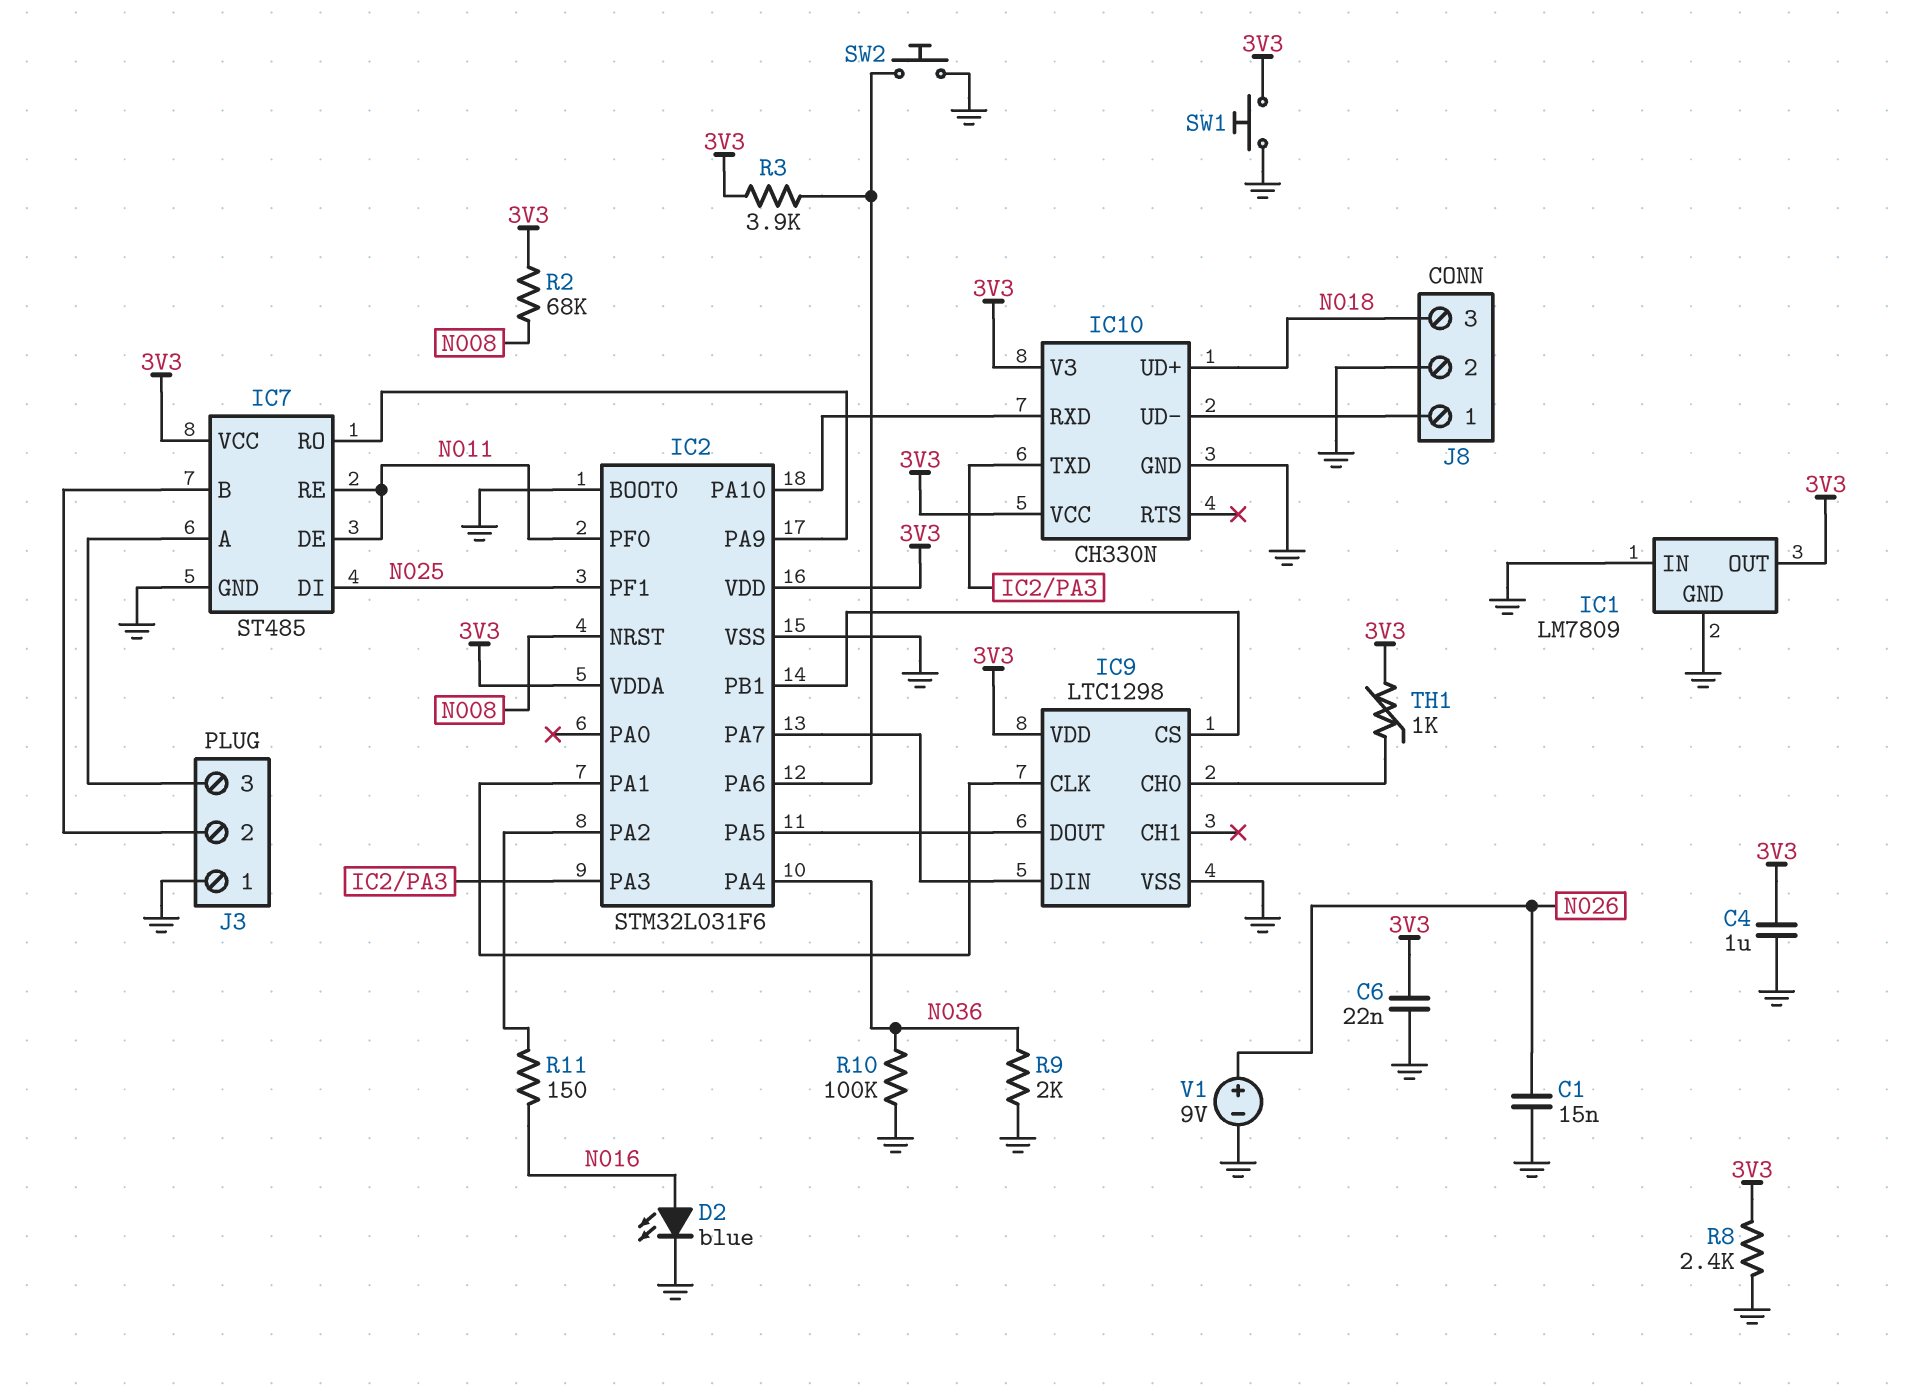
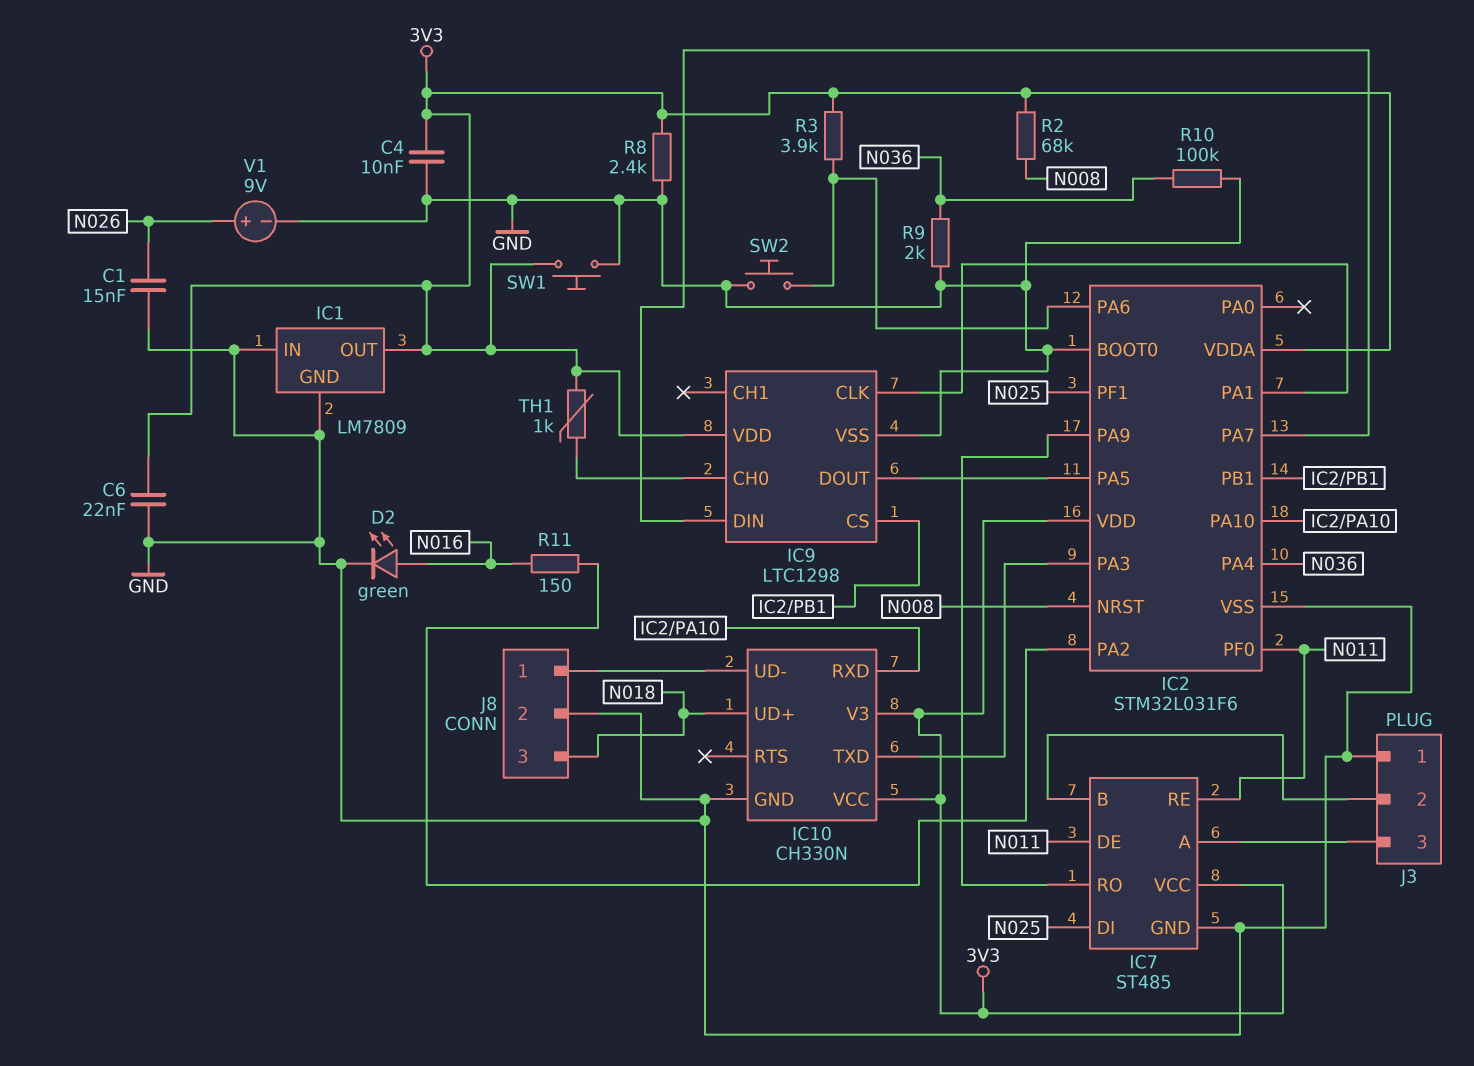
C4: 1uF (3V3, GND) -> 10nF (3V3, GND)
D2: LED blue (A N016, K GND) -> LED green (A N016, K GND)

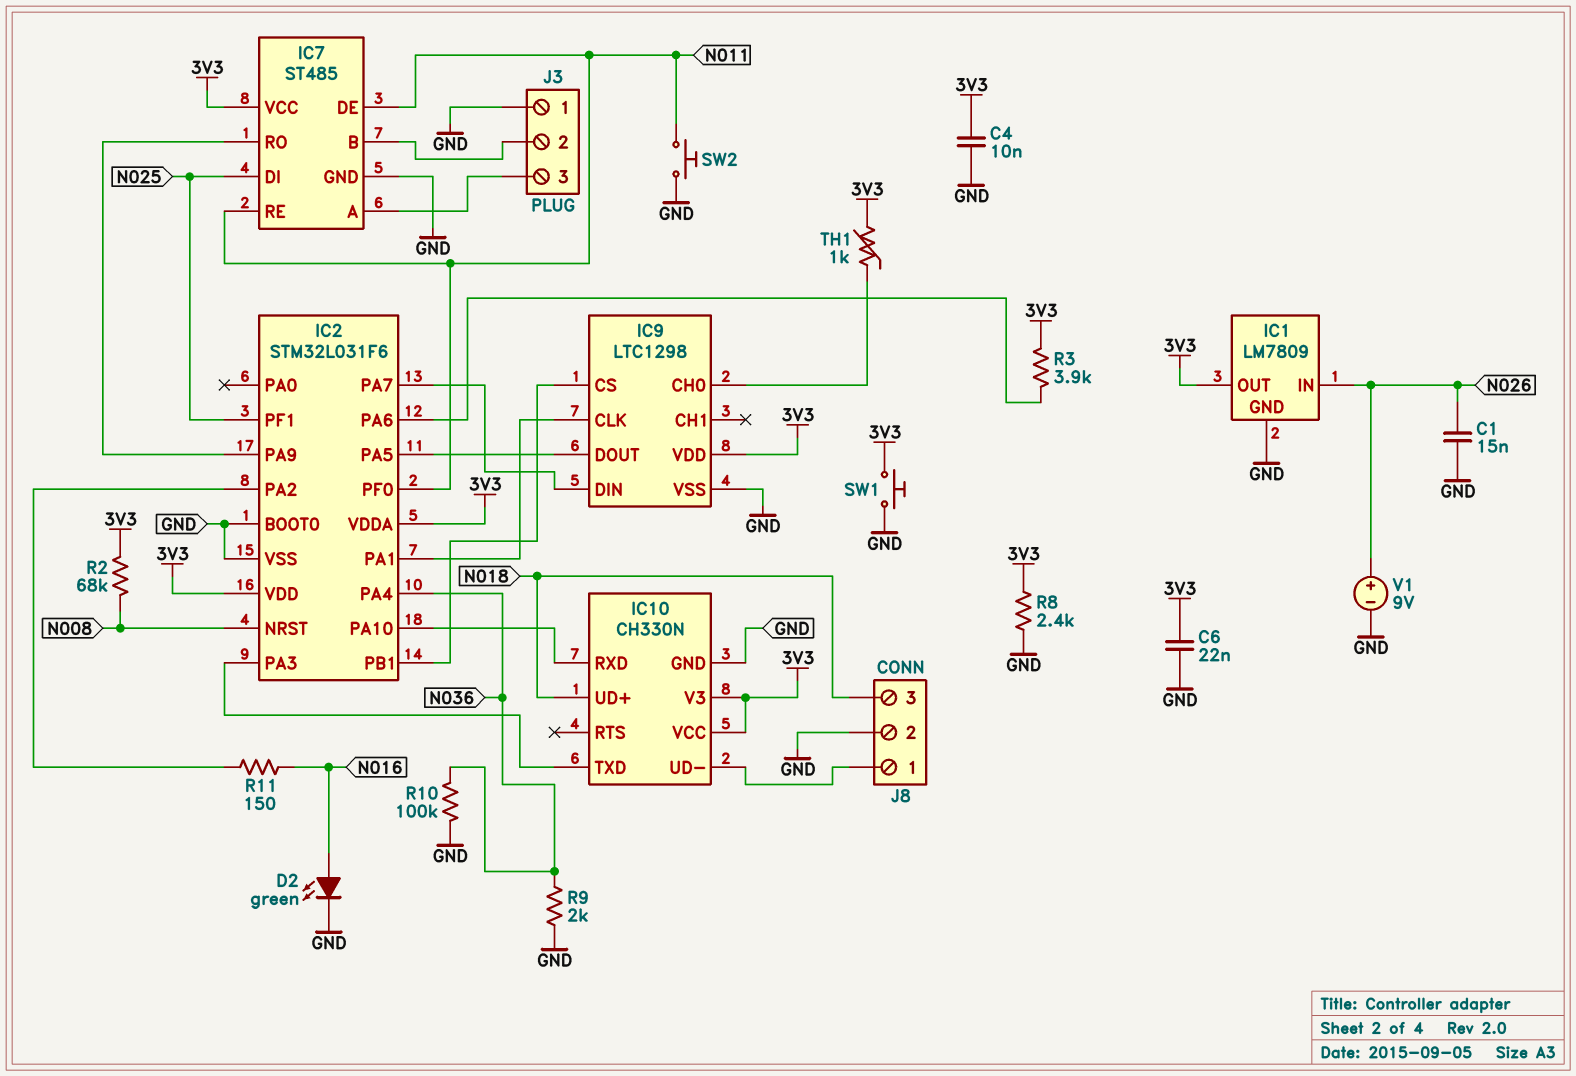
IC1 pin IN: GND -> N026
SW2: button (GND, IC2/PA6) -> button (GND, N011)

